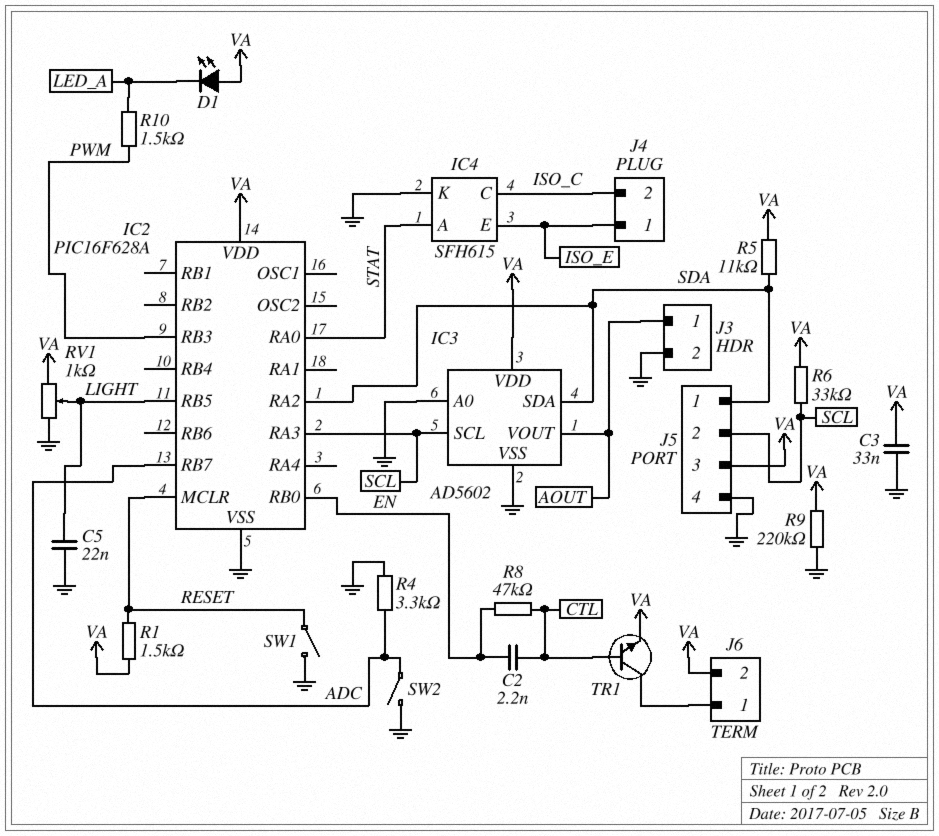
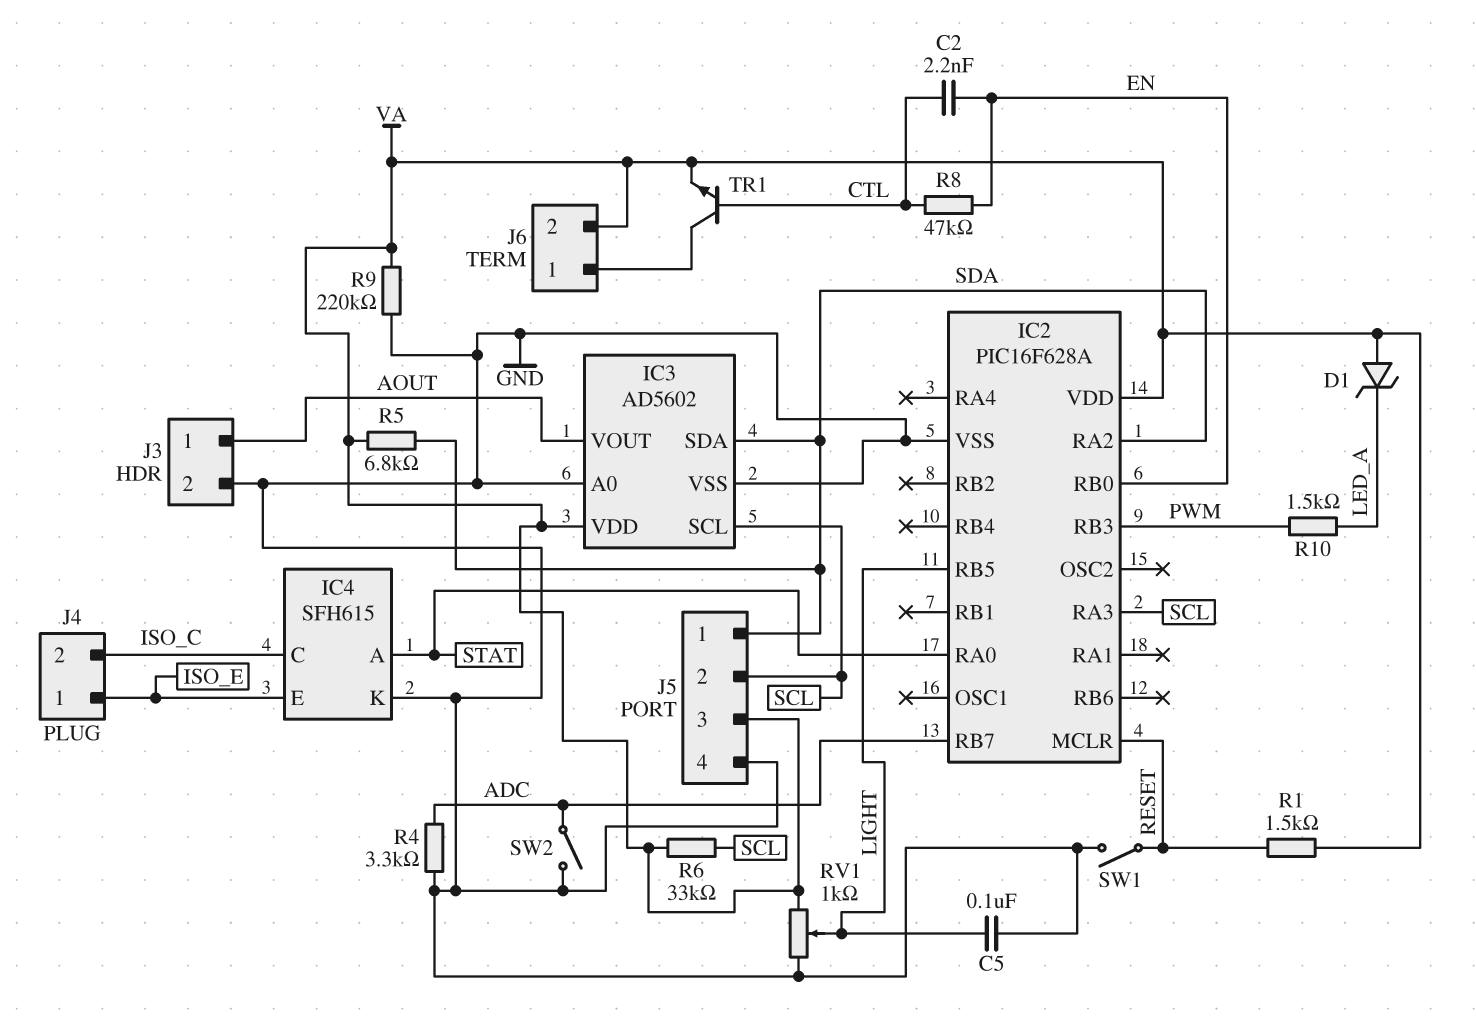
C3: 33nF (GND, VA) -> none
C5: 22nF (GND, LIGHT) -> 100nF (GND, LIGHT)
D1: LED (A VA, K LED_A) -> zener (A VA, K LED_A)
R5: 11k (SDA, VA) -> 6.8k (SDA, VA)

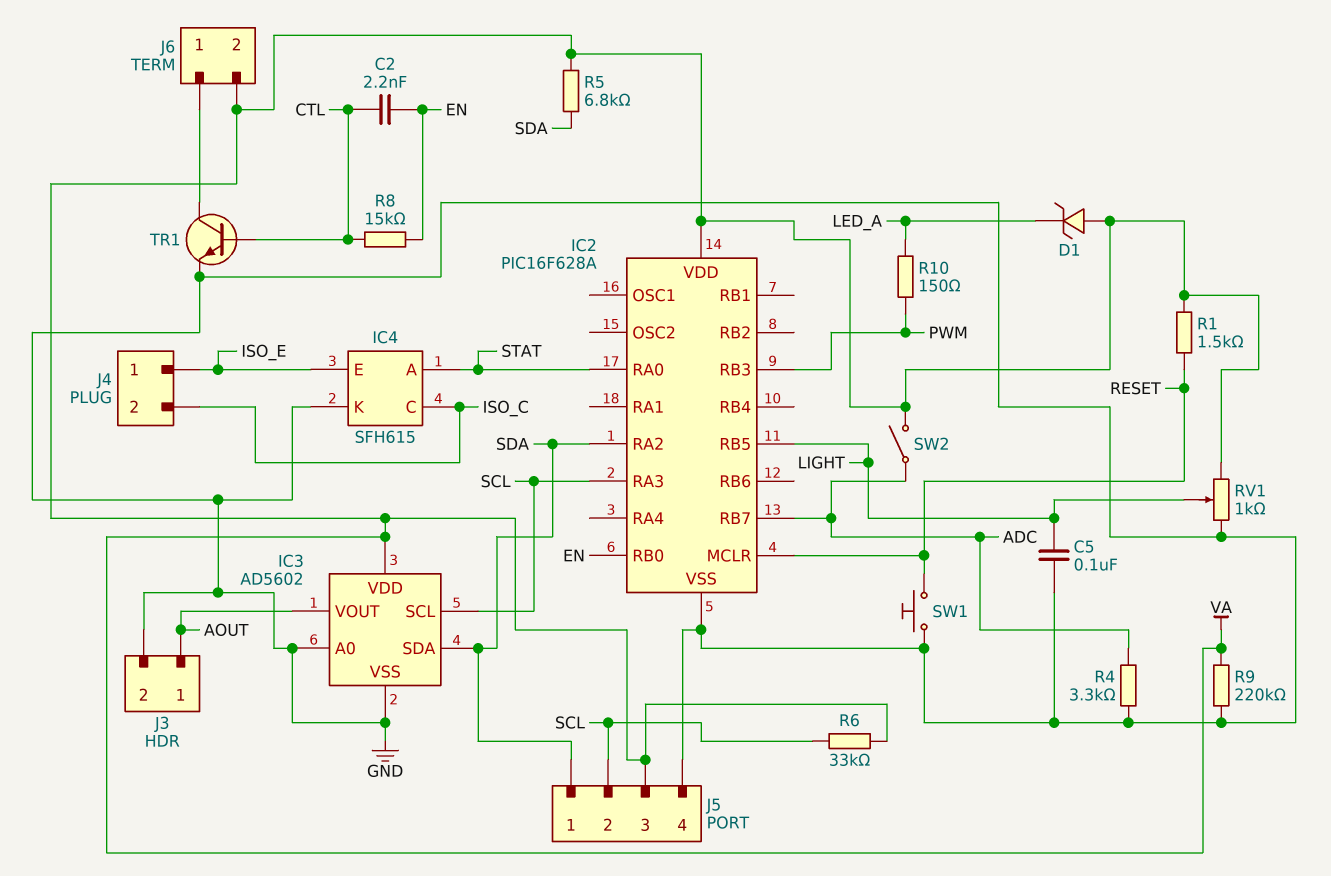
R8: 47k (CTL, EN) -> 15k (CTL, EN)
R10: 1.5k (LED_A, PWM) -> 150 (LED_A, PWM)
SW1: switch (GND, RESET) -> button (GND, RESET)
SW2: switch (ADC, GND) -> switch (ADC, VA)
TR1: NPN (B CTL, C J6/1, E VA) -> NPN (B CTL, C J6/1, E GND)

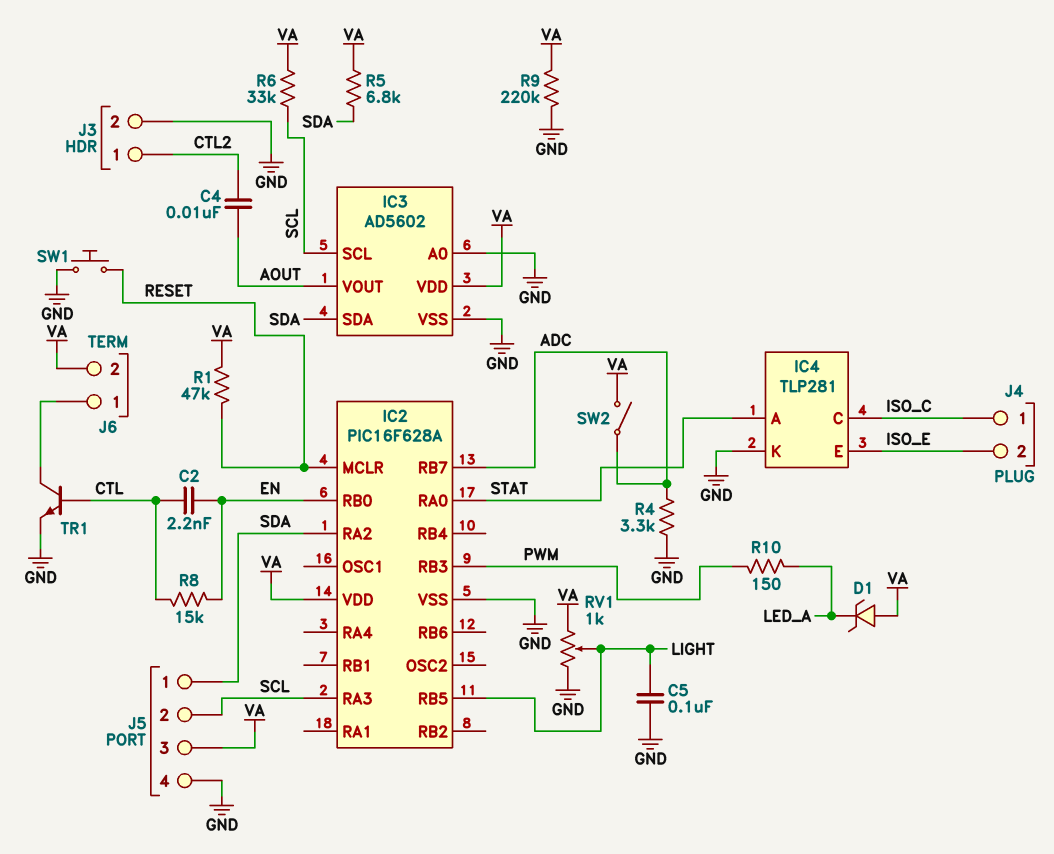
C4: none -> 10nF (AOUT, CTL2)
IC4: SFH615 -> TLP281
J3 pin 1: AOUT -> CTL2
J4 pin 1: ISO_E -> ISO_C
J4 pin 2: ISO_C -> ISO_E
R1: 1.5k (RESET, VA) -> 47k (RESET, VA)

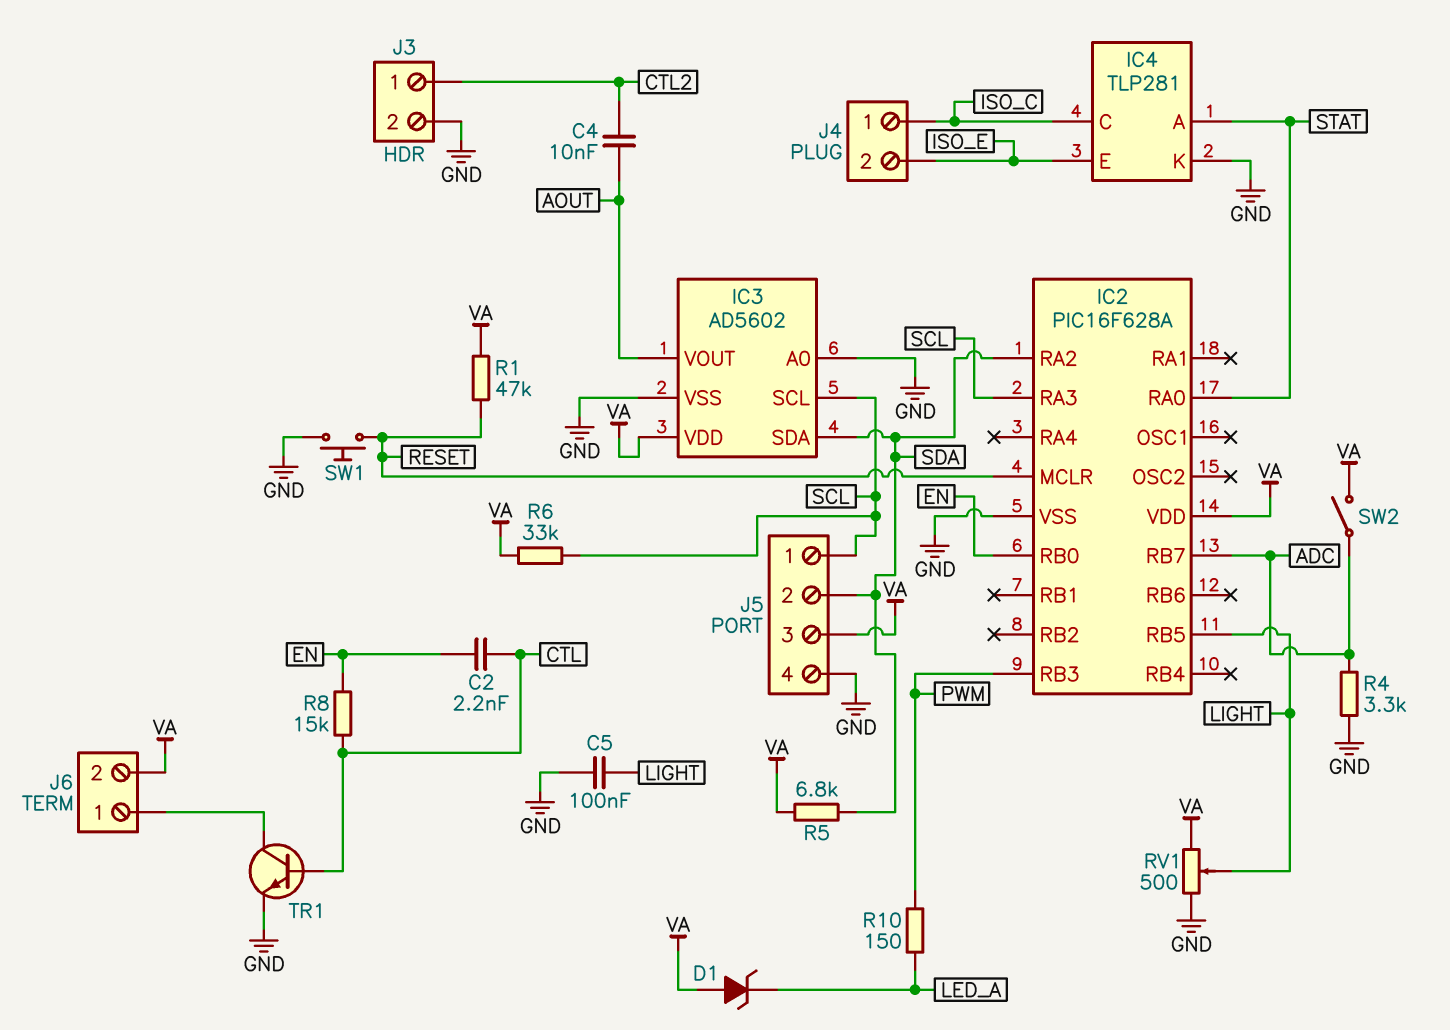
J5 pin 1: SDA -> SCL
J5 pin 2: SCL -> SDA
R9: 220k (GND, VA) -> none
RV1: 1k (GND, VA, wiper LIGHT) -> 500 (GND, VA, wiper LIGHT)

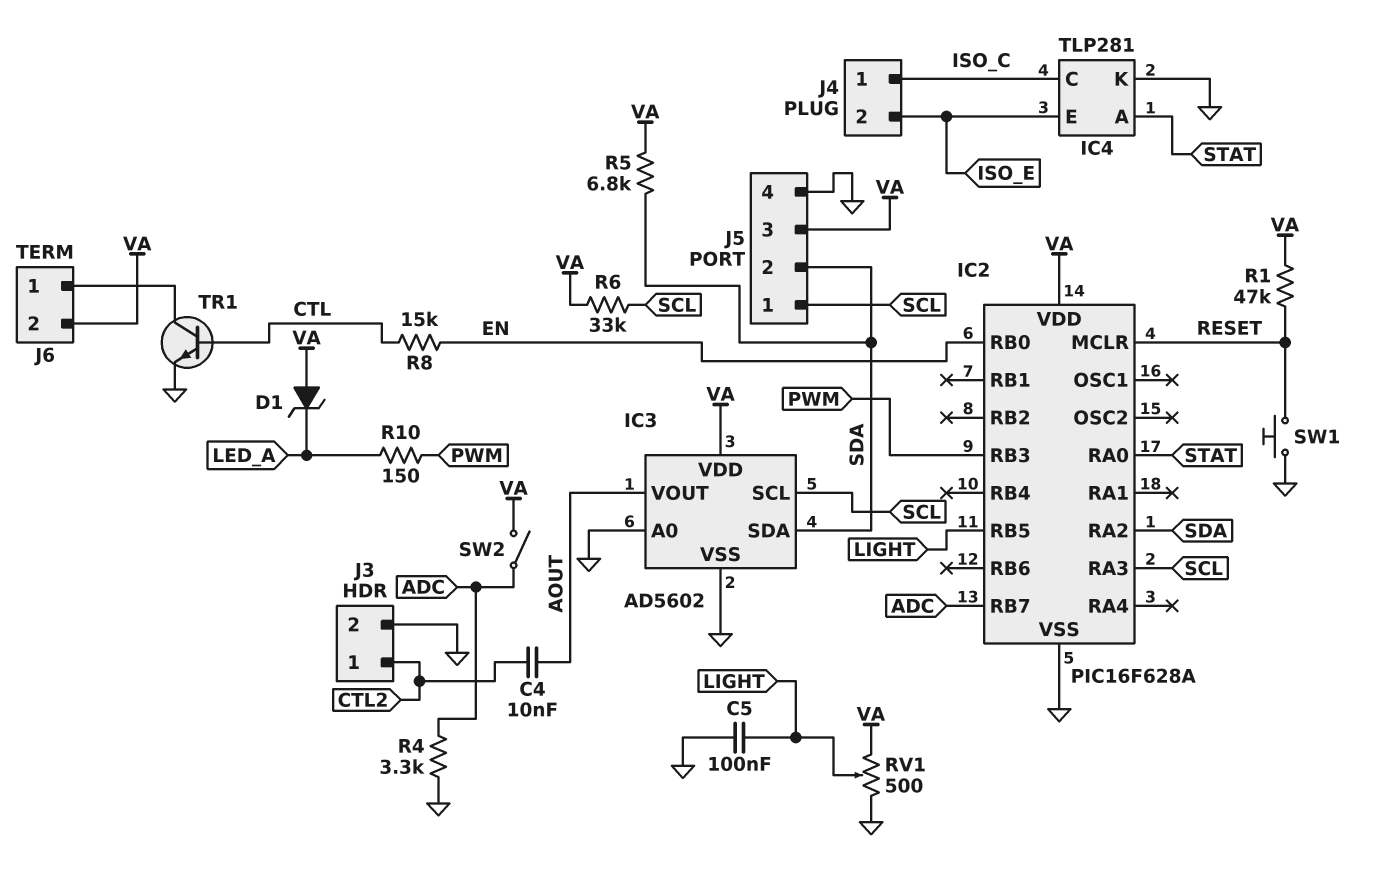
C2: 2.2nF (CTL, EN) -> none

